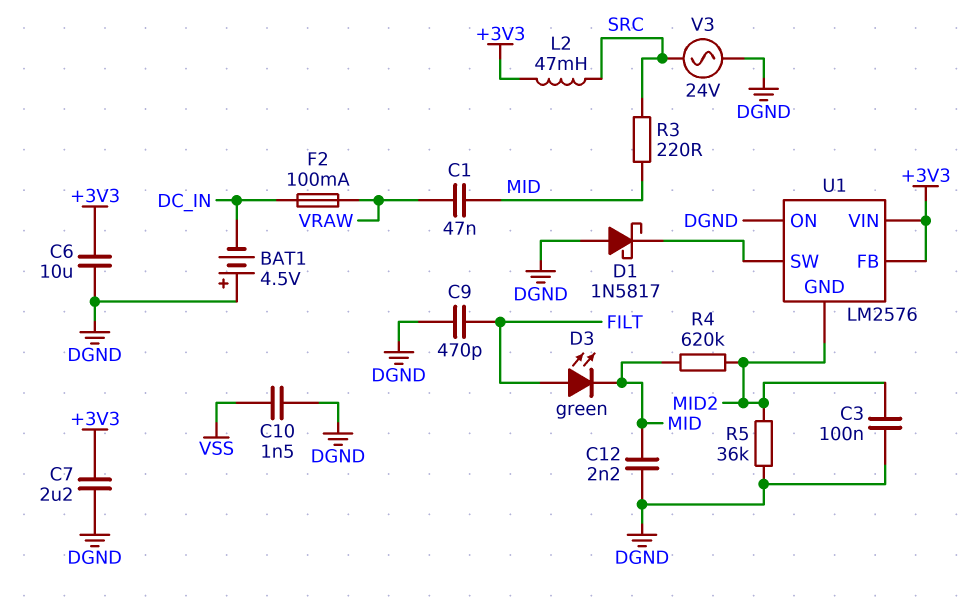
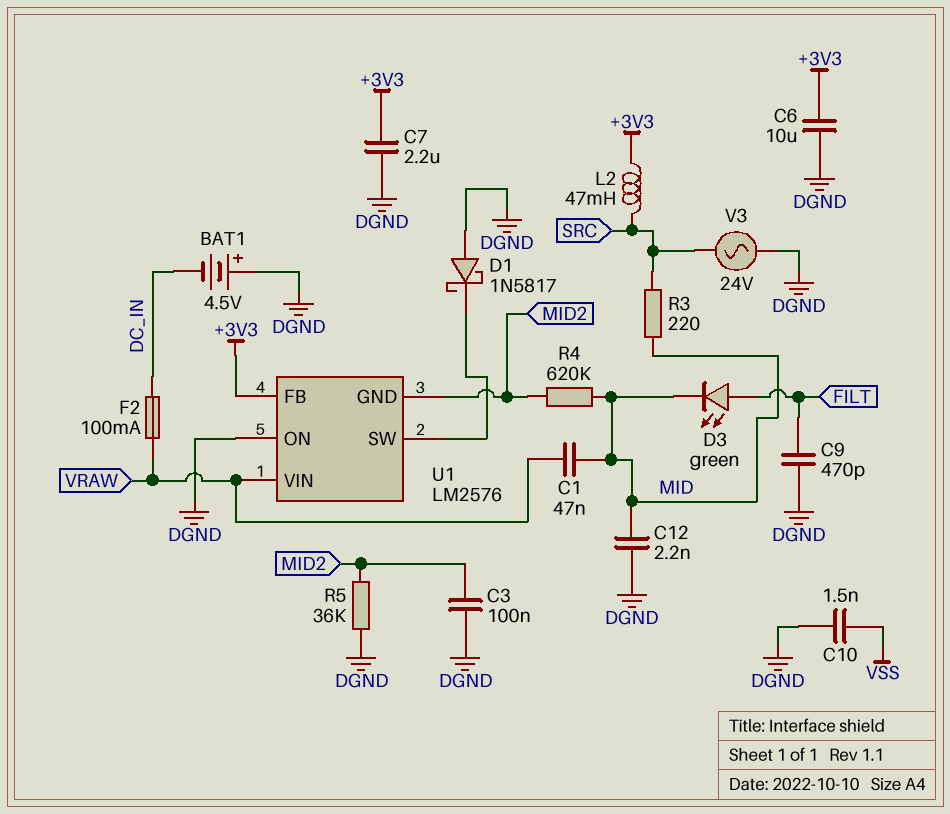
U1 pin VIN: +3V3 -> VRAW

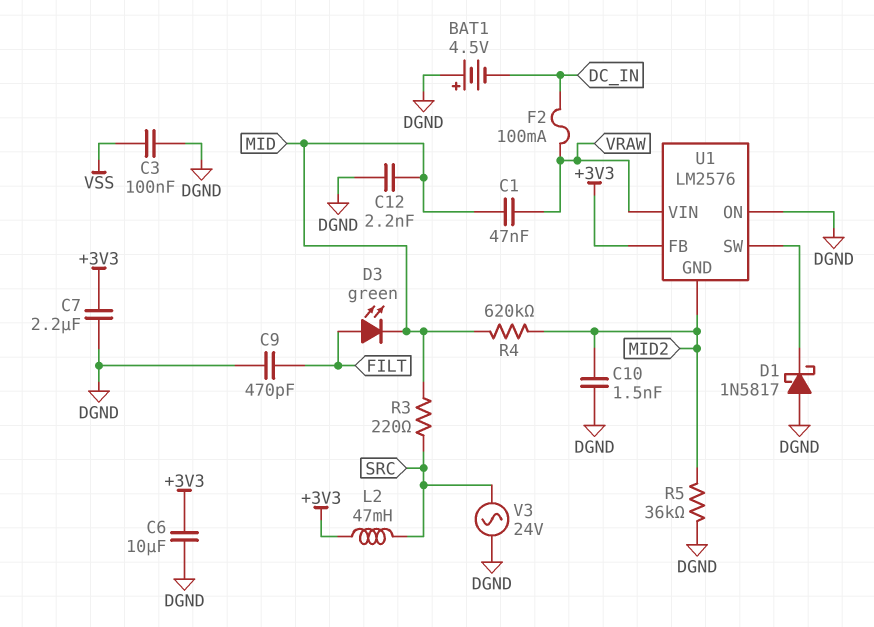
C3: 100nF (DGND, MID2) -> 100nF (DGND, VSS)
C10: 1.5nF (DGND, VSS) -> 1.5nF (DGND, MID2)

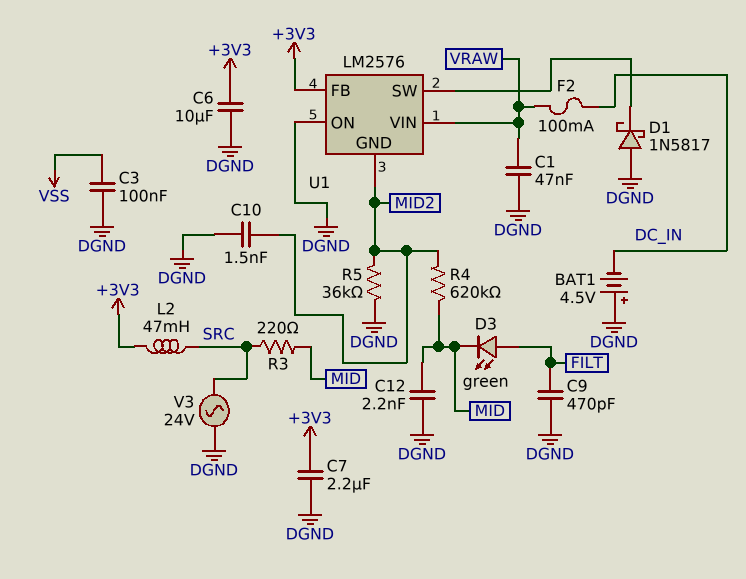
C1: 47nF (MID, VRAW) -> 47nF (DGND, VRAW)

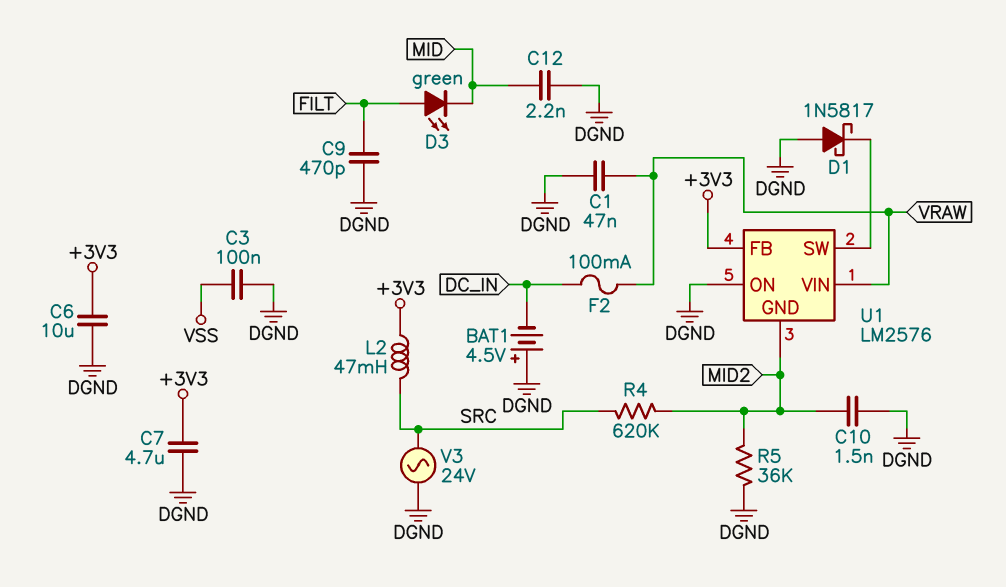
C7: 2.2uF (+3V3, DGND) -> 4.7uF (+3V3, DGND)
R3: 220 (MID, SRC) -> none
R4: 620k (MID, MID2) -> 620k (MID2, SRC)

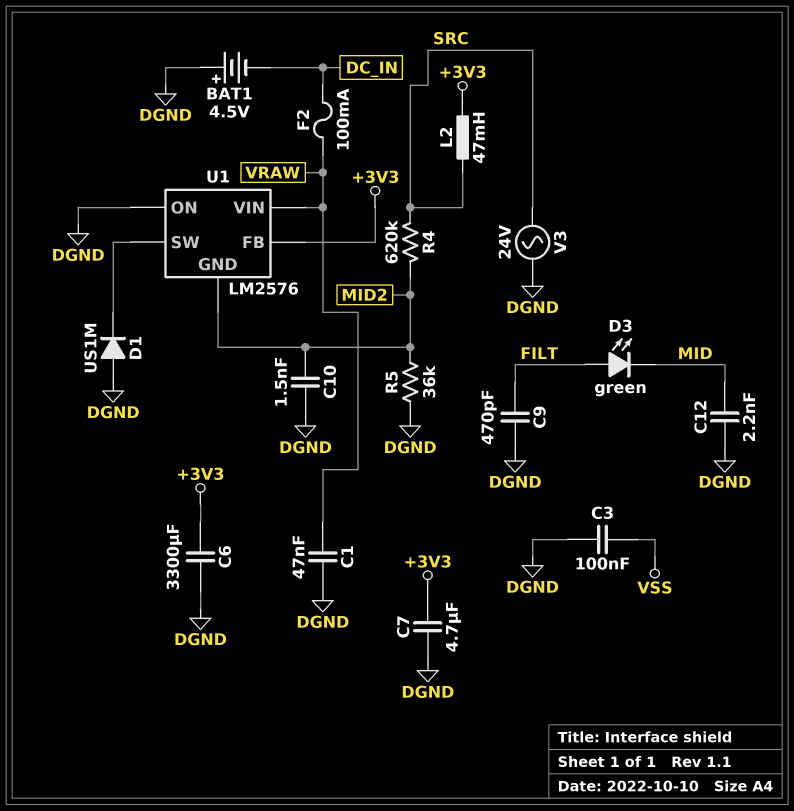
C6: 10uF (+3V3, DGND) -> 3300uF (+3V3, DGND)
D1: schottky 1N5817 (A DGND, K U1/SW) -> diode US1M (A DGND, K U1/SW)

